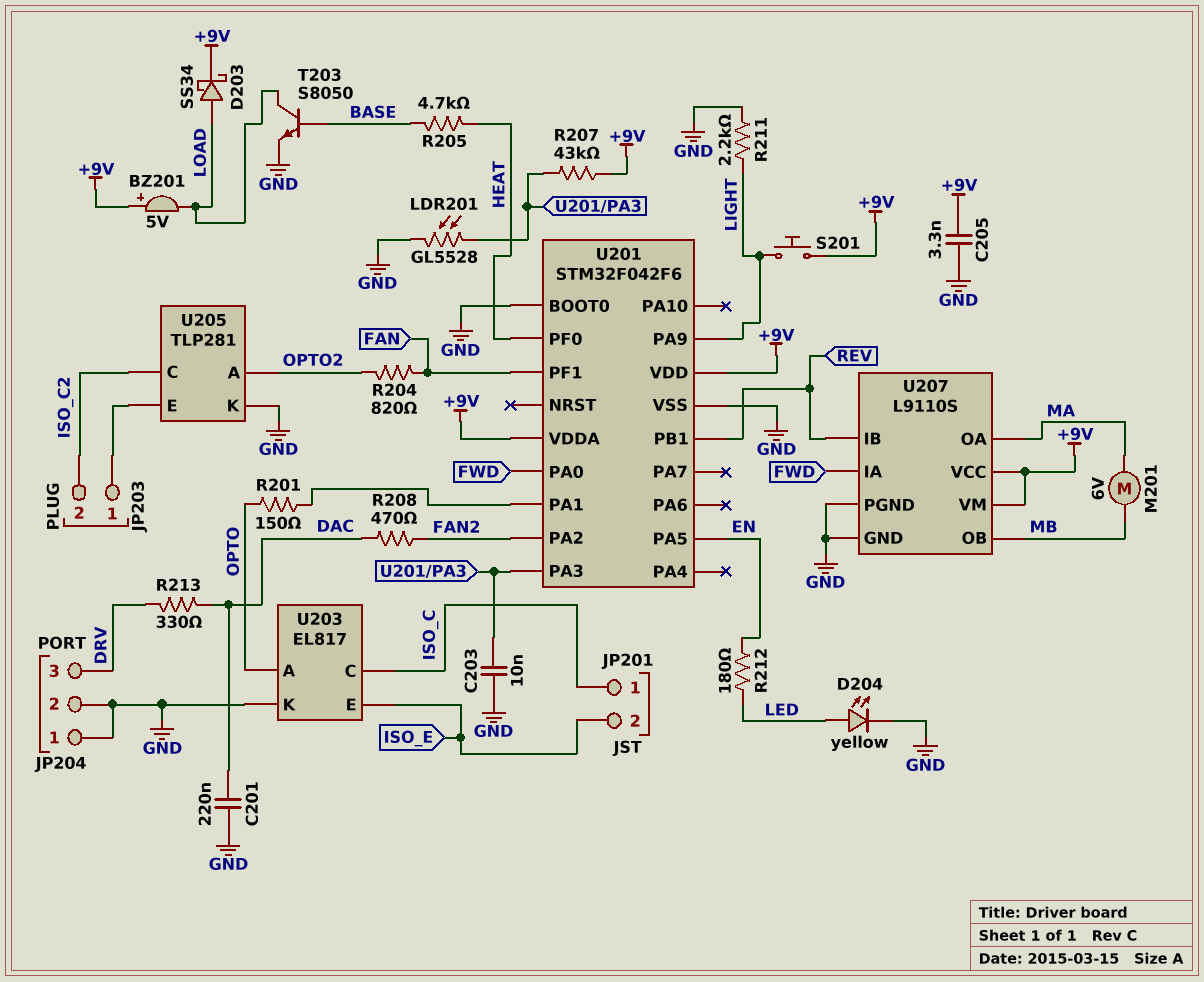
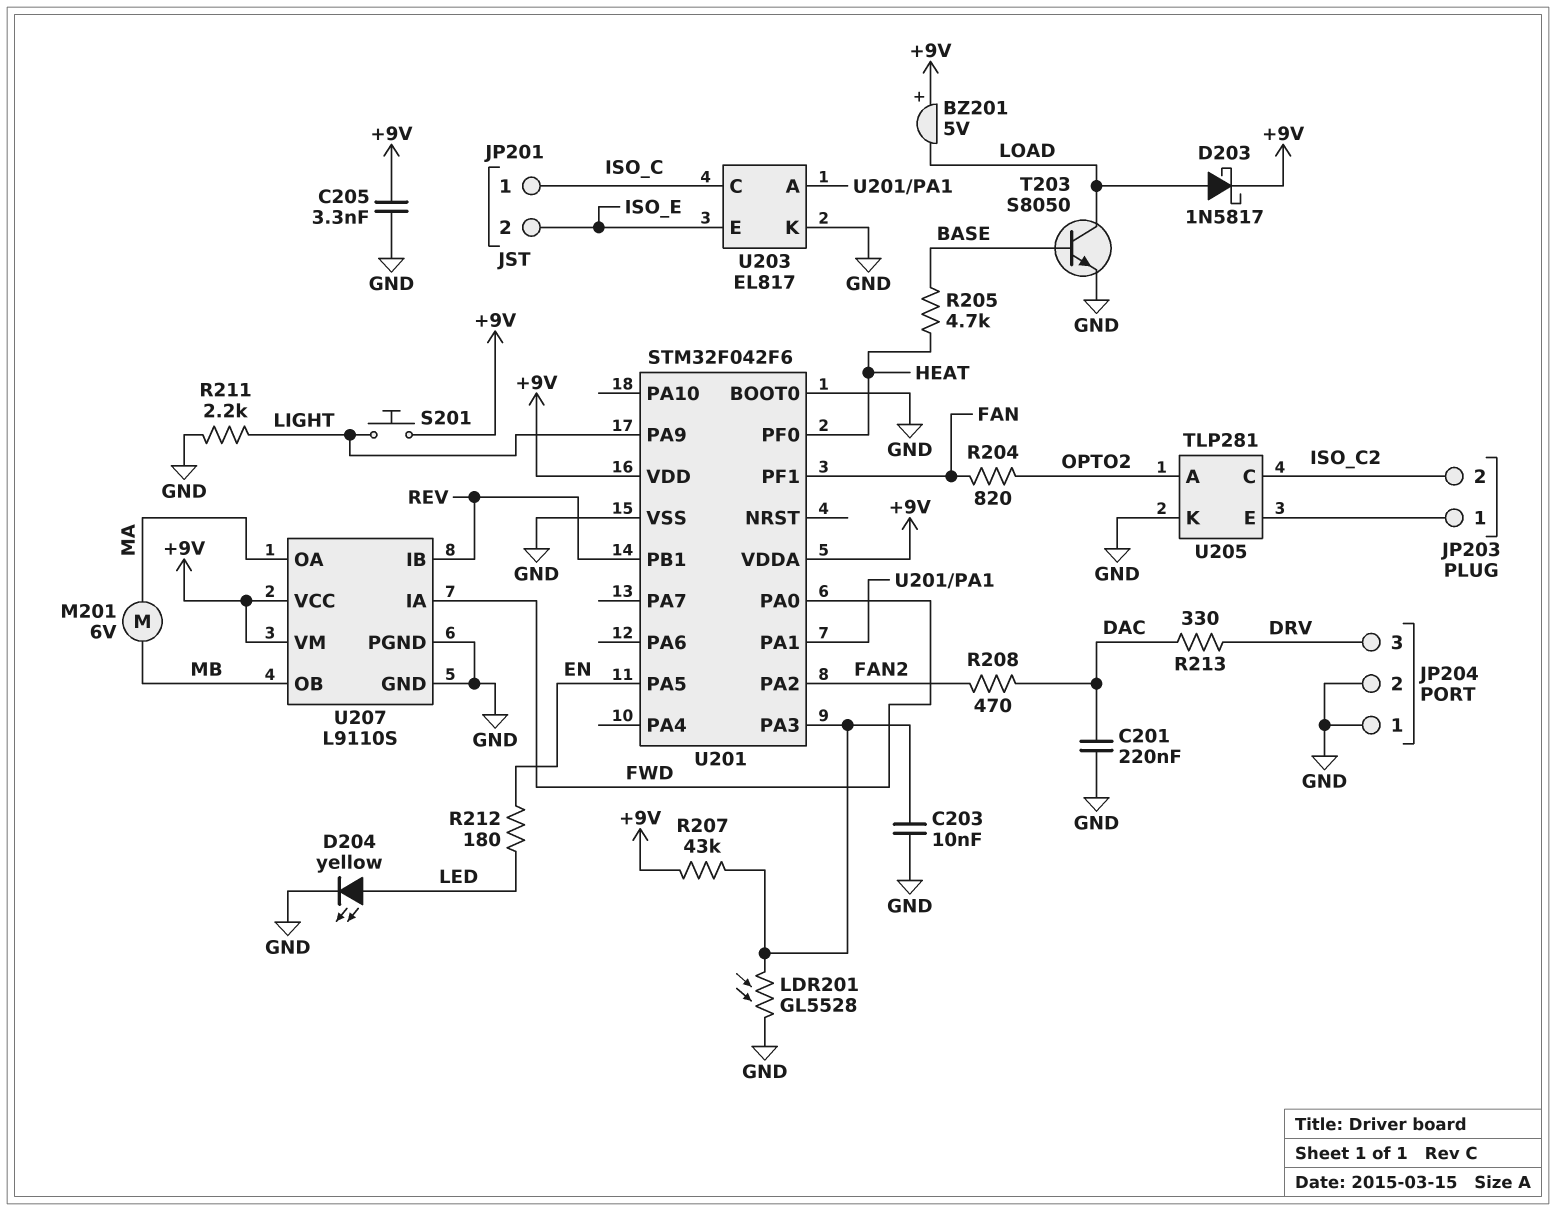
D203: schottky SS34 (A LOAD, K +9V) -> schottky 1N5817 (A LOAD, K +9V)
R201: 150 (OPTO, U201/PA1) -> none
U203 pin A: OPTO -> U201/PA1

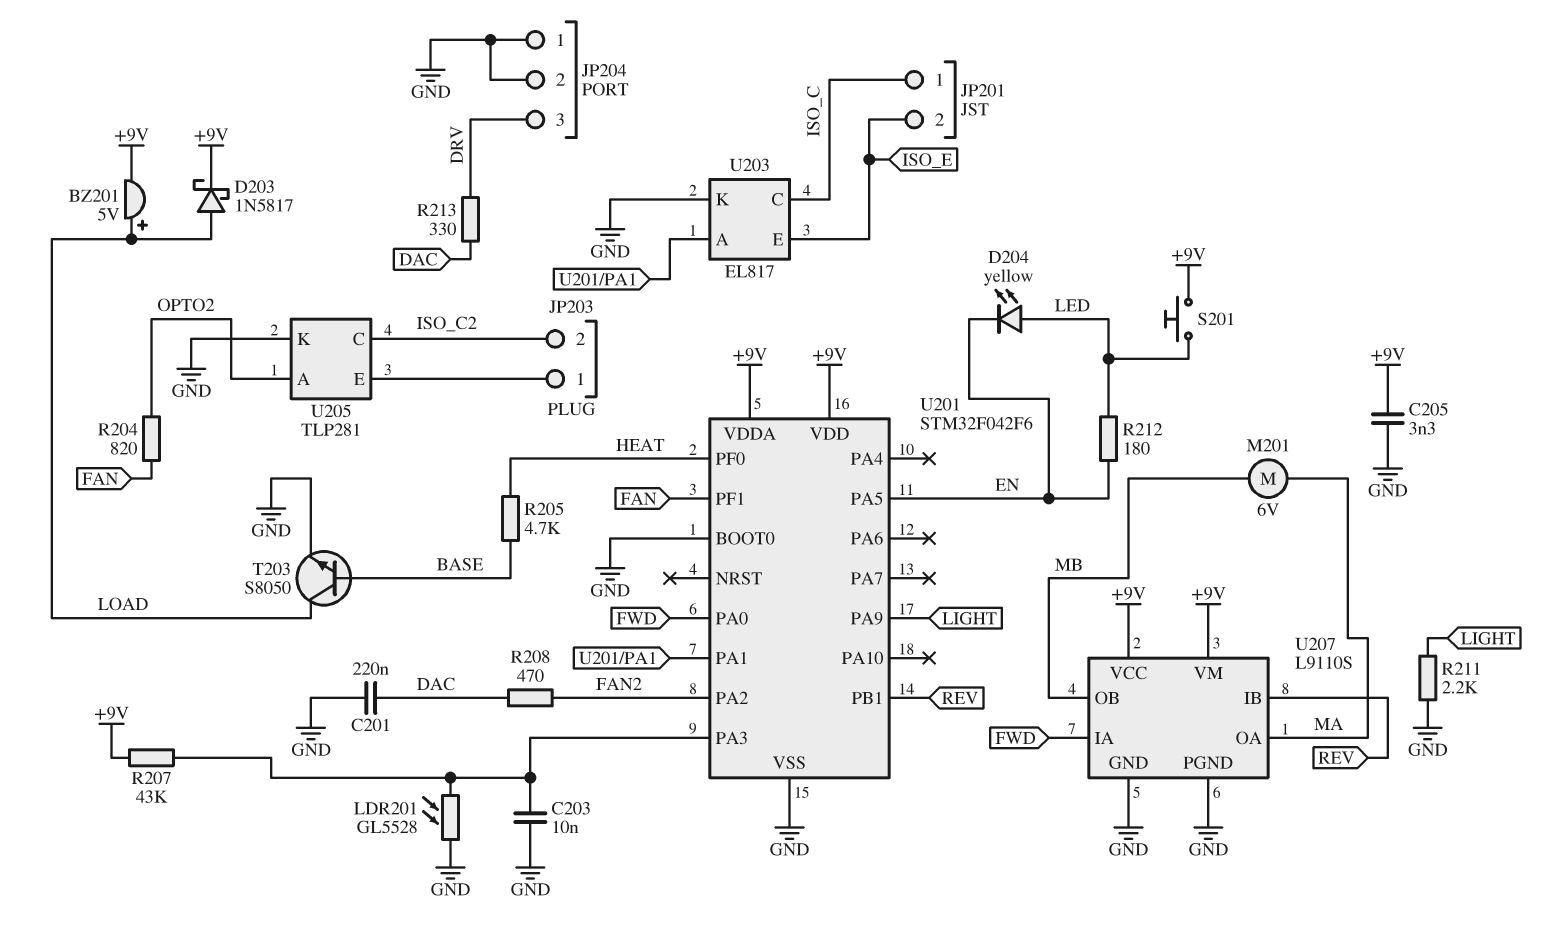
BZ201: buzzer 5V (plus +9V, minus LOAD) -> buzzer 5V (plus LOAD, minus +9V)
D204: LED yellow (A LED, K GND) -> LED yellow (A LED, K EN)
S201: button (+9V, LIGHT) -> button (+9V, LED)

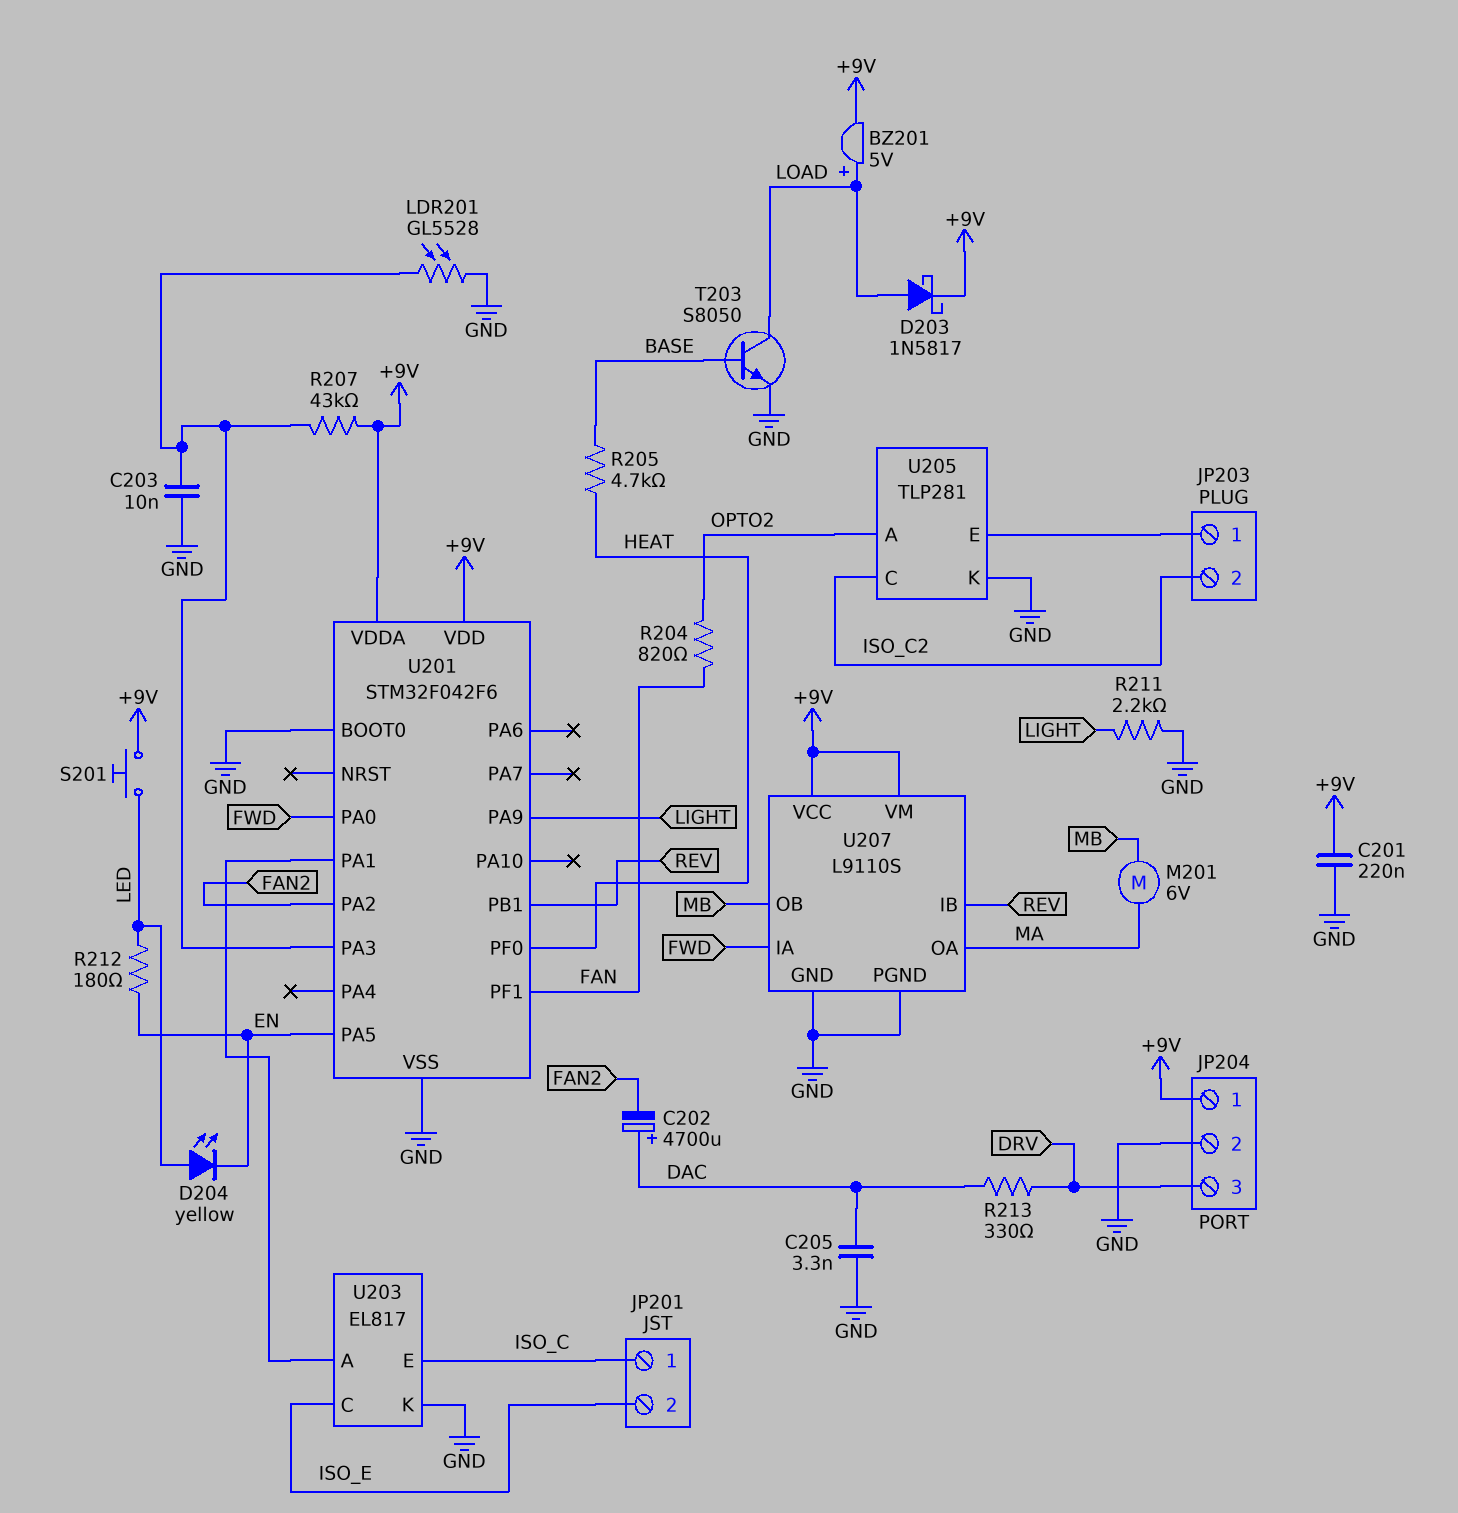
C201: 220nF (DAC, GND) -> 220nF (+9V, GND)
C202: none -> 4700uF (plus DAC, minus FAN2)
C205: 3.3nF (+9V, GND) -> 3.3nF (DAC, GND)
JP204 pin 1: GND -> +9V
R208: 470 (DAC, FAN2) -> none
U203 pin C: ISO_C -> ISO_E
U203 pin E: ISO_E -> ISO_C

